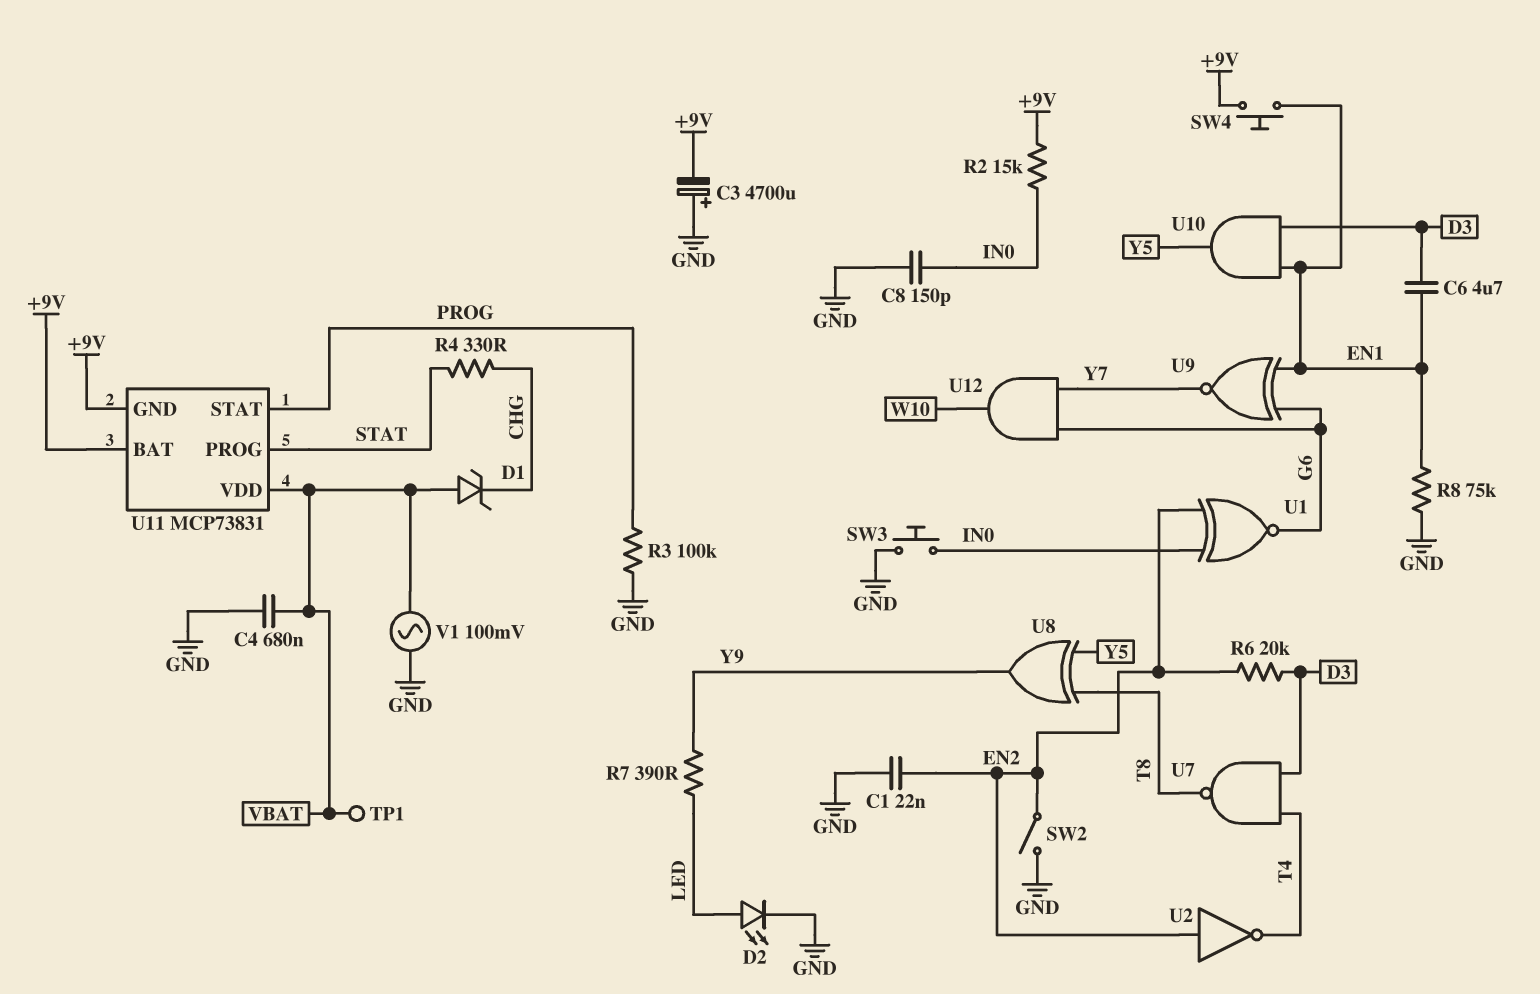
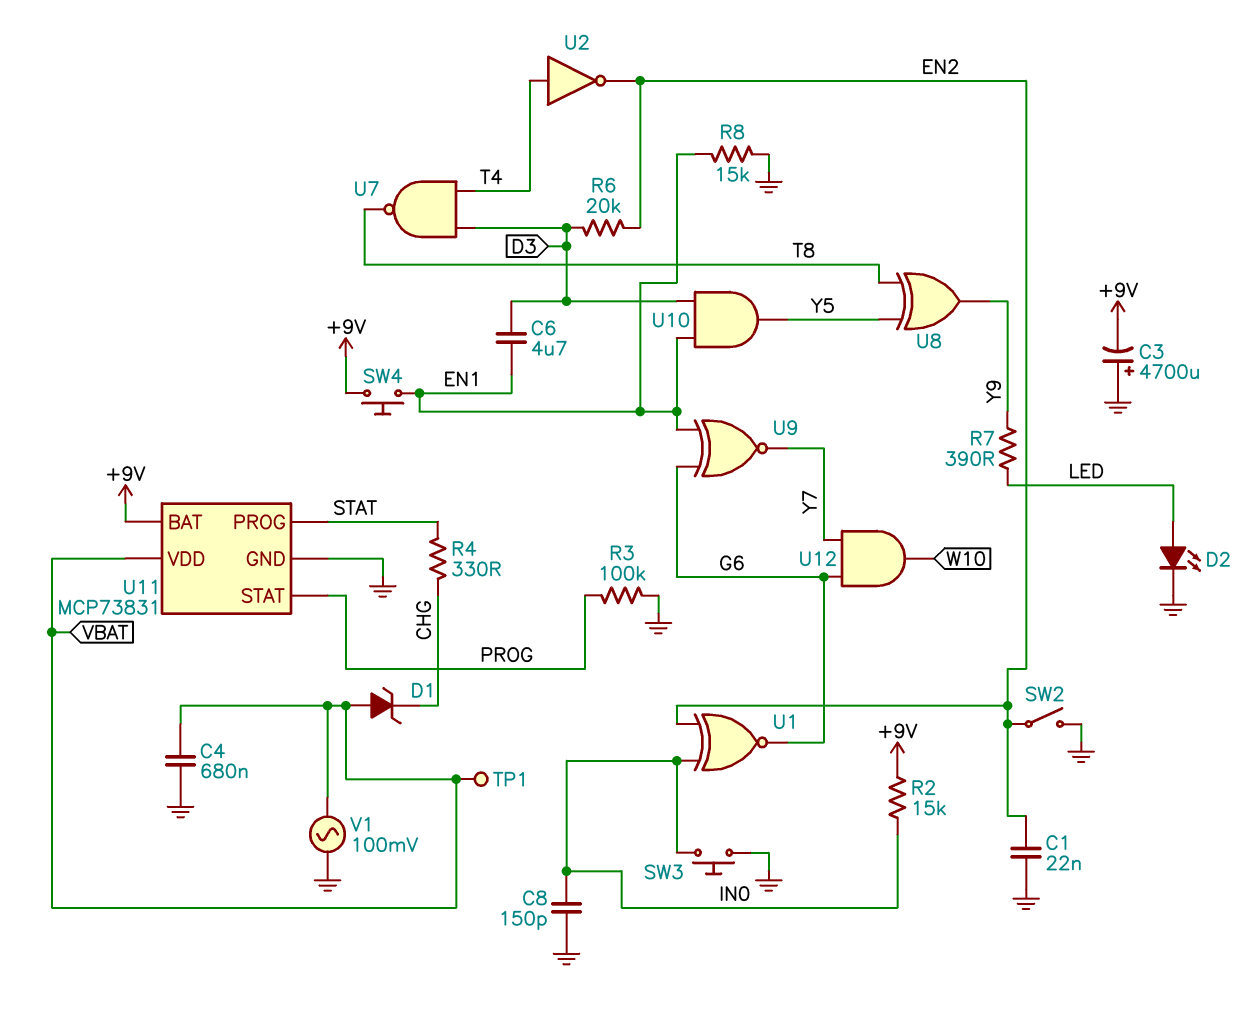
R8: 75k (EN1, GND) -> 15k (EN1, GND)
U2: NOT (in EN2, out T4) -> NOT (in T4, out EN2)
U11 pin GND: +9V -> GND

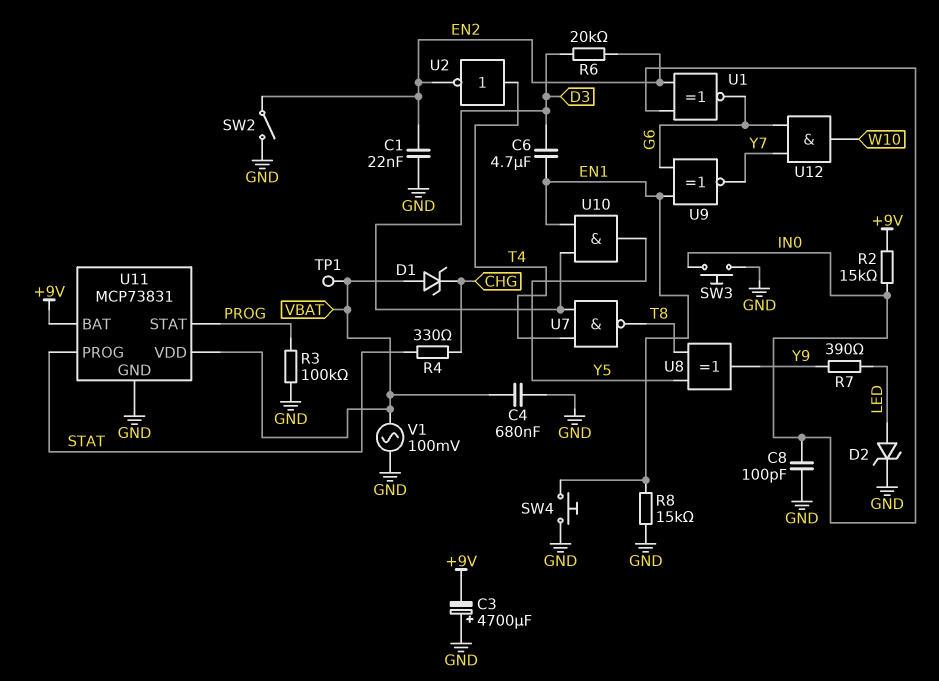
C8: 150pF (GND, IN0) -> 100pF (GND, IN0)
D2: LED (A LED, K GND) -> zener (A LED, K GND)
SW4: button (+9V, EN1) -> button (EN1, GND)

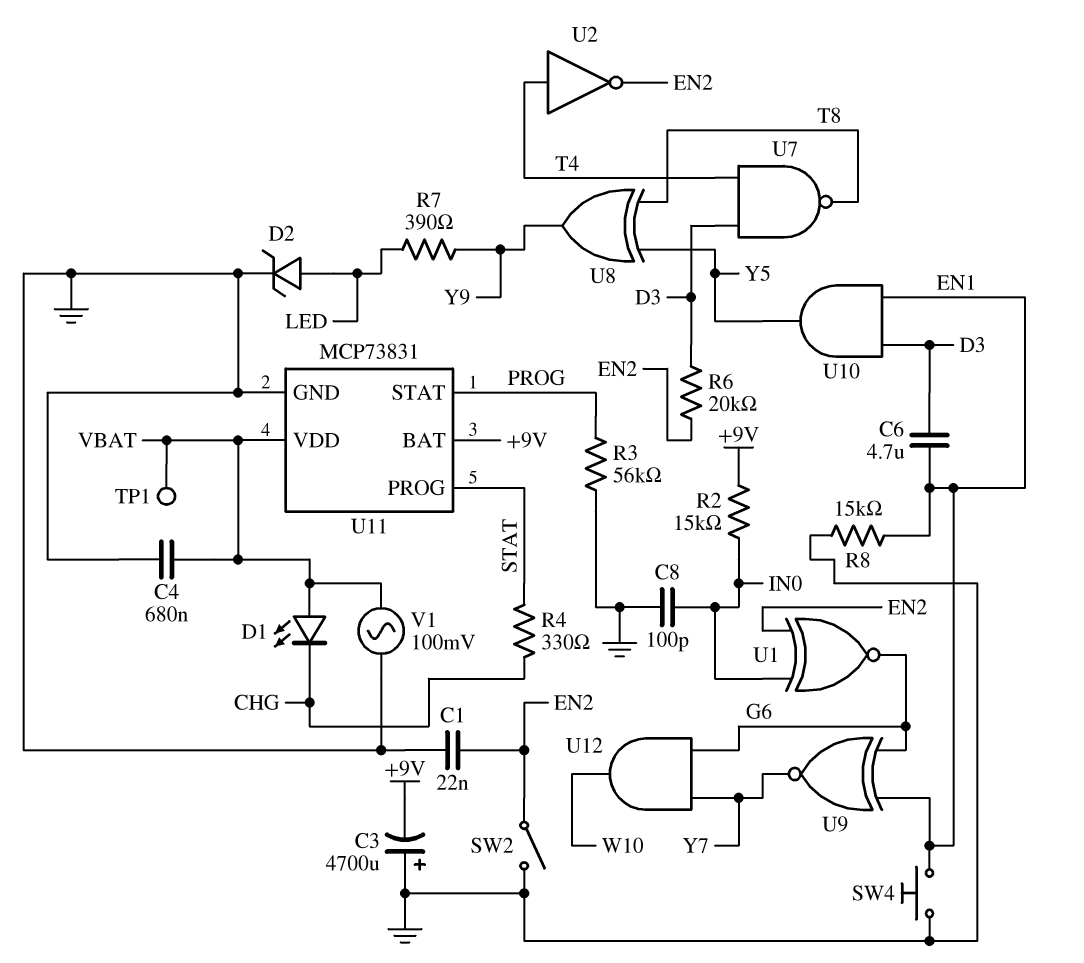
D1: zener (A VBAT, K CHG) -> LED (A VBAT, K CHG)
R3: 100k (GND, PROG) -> 56k (GND, PROG)
SW3: button (GND, IN0) -> none

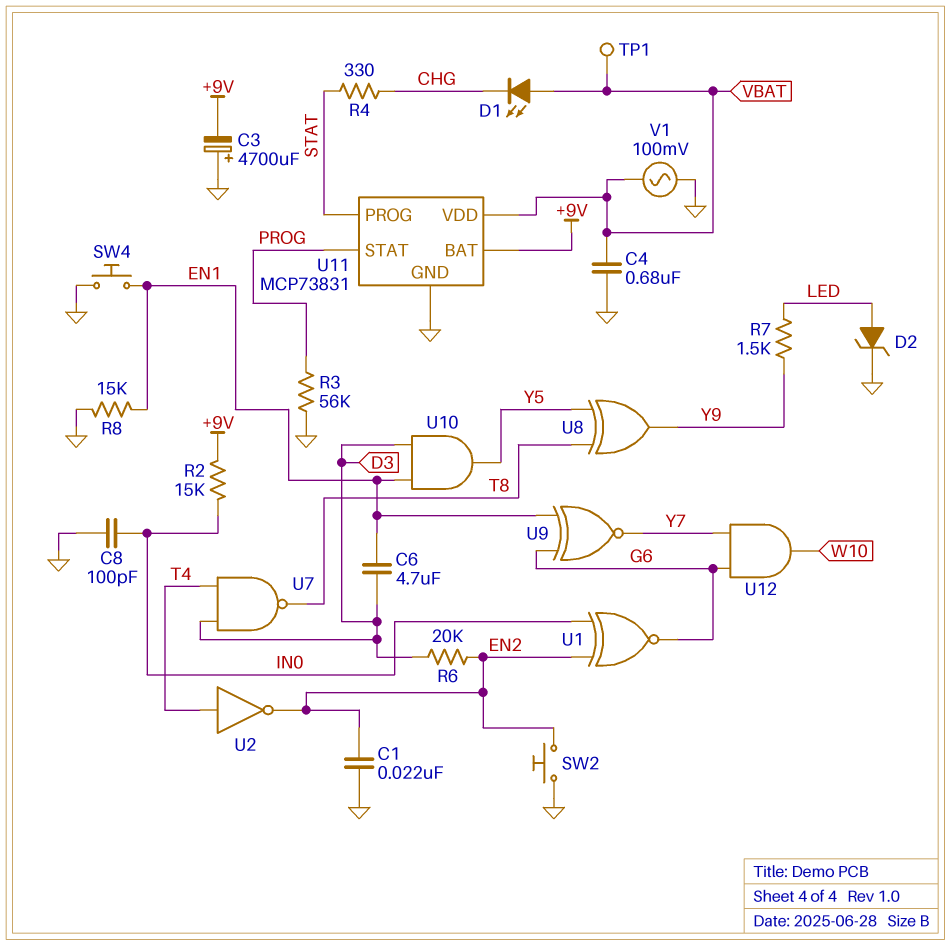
R7: 390 (LED, Y9) -> 1.5k (LED, Y9)
SW2: switch (EN2, GND) -> button (EN2, GND)

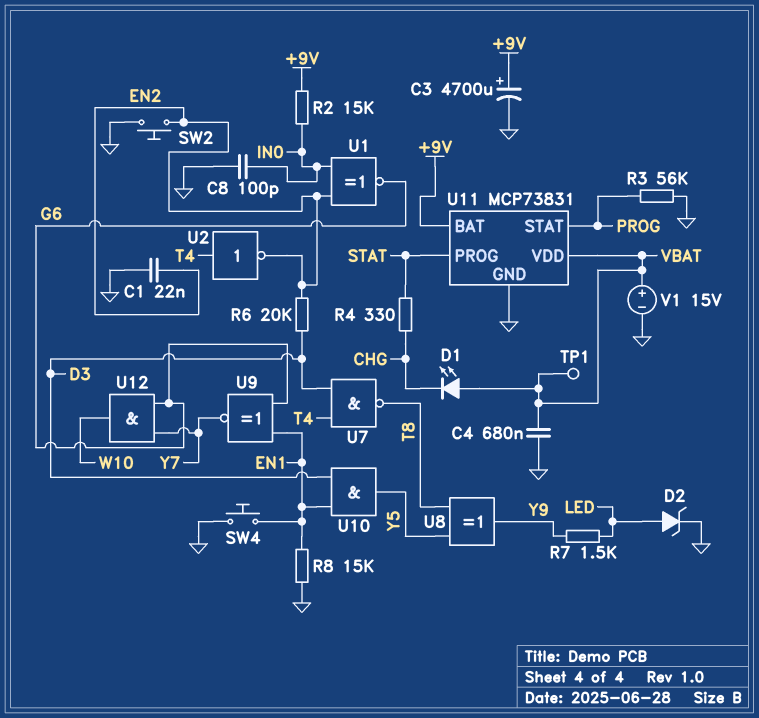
C3: 4700uF (plus GND, minus +9V) -> 4700uF (plus +9V, minus GND)
C6: 4.7uF (D3, EN1) -> none
V1: AC 100mV (GND, VBAT) -> 15V (plus VBAT, minus GND)

